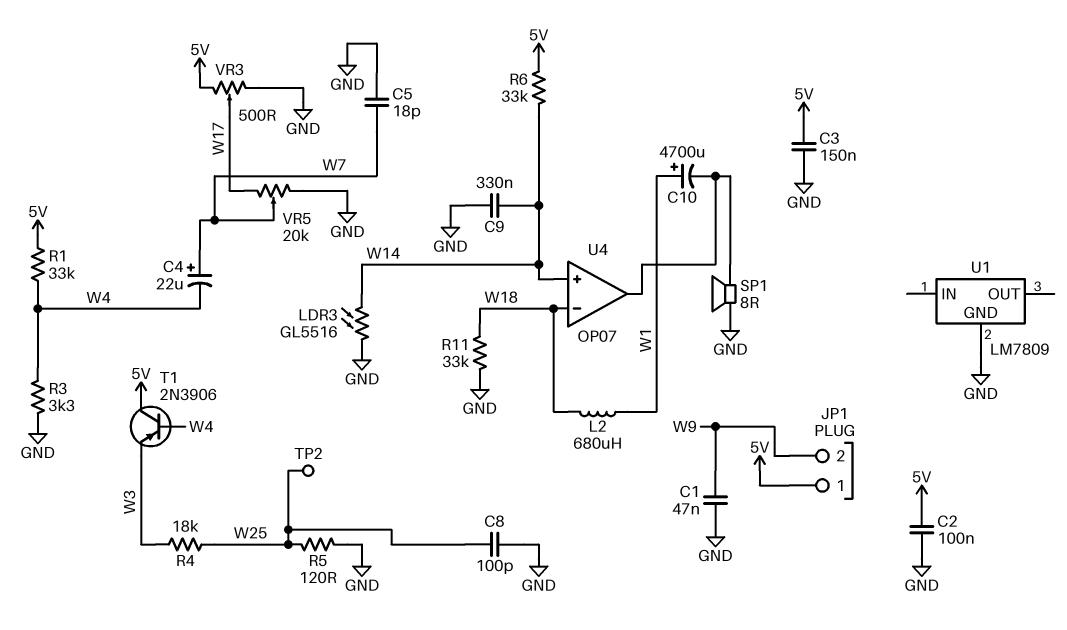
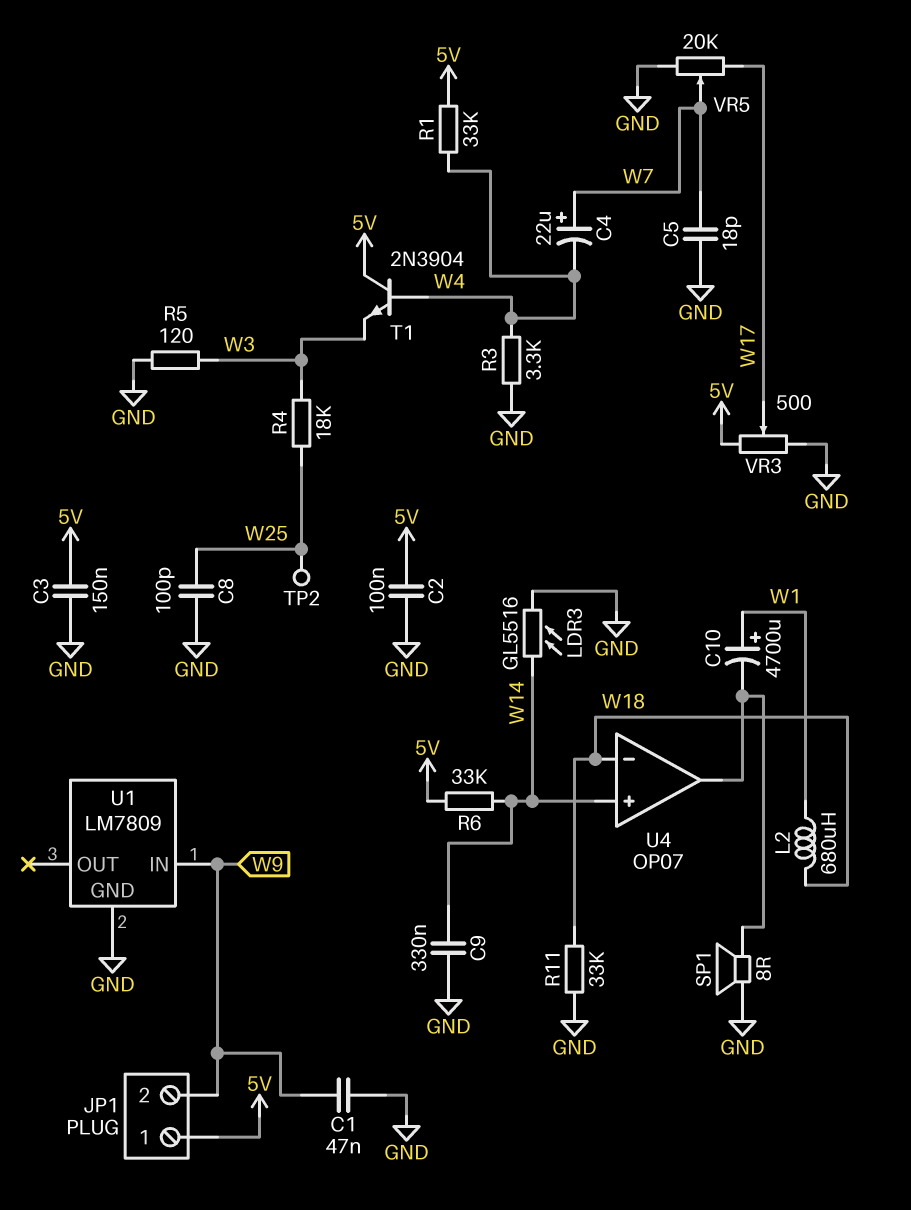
R5: 120 (GND, W25) -> 120 (GND, W3)
T1: PNP 2N3906 (B W4, C 5V, E W3) -> NPN 2N3904 (B W4, C 5V, E W3)
U1 pin IN: none -> W9

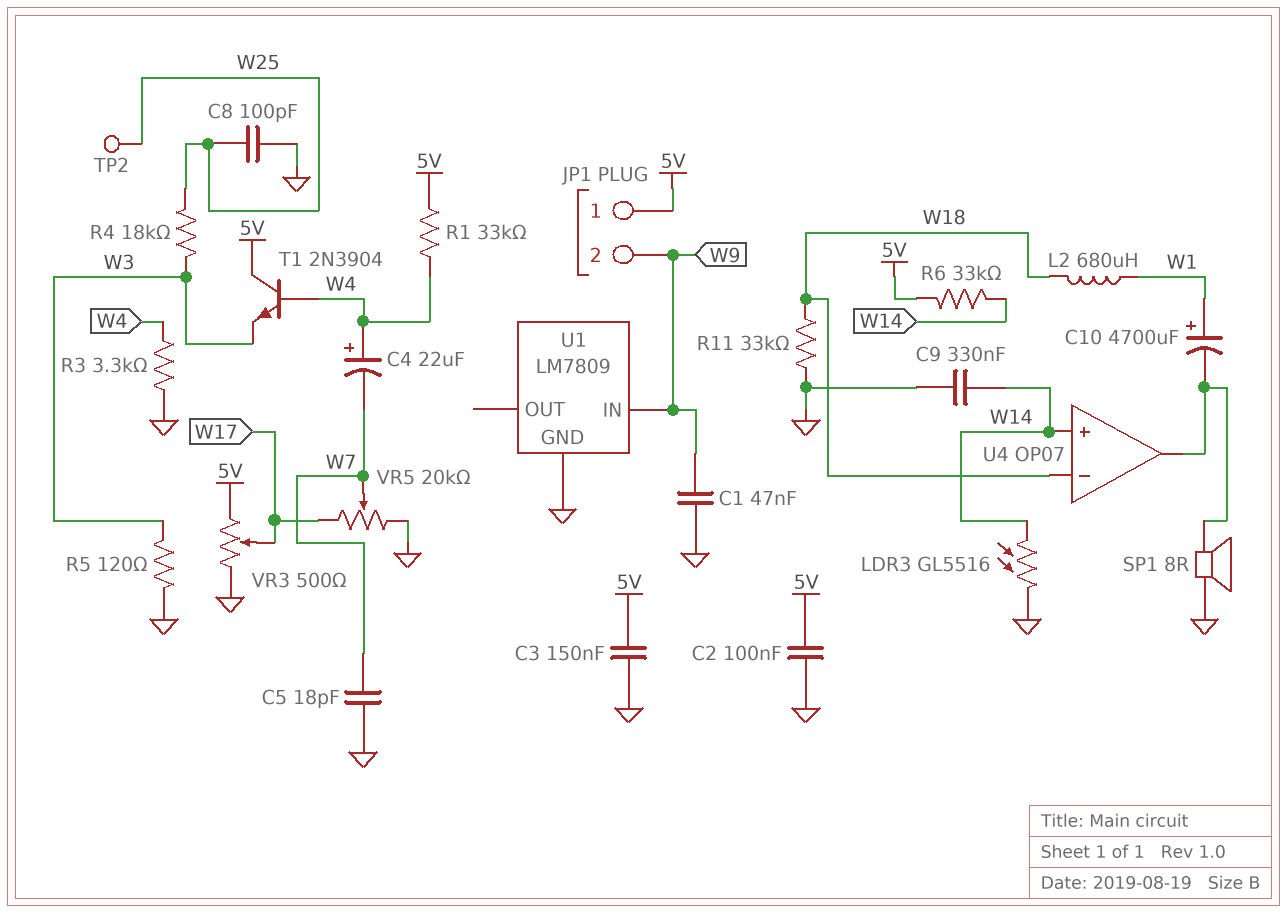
C4: 22uF (plus W7, minus W4) -> 22uF (plus W4, minus W7)

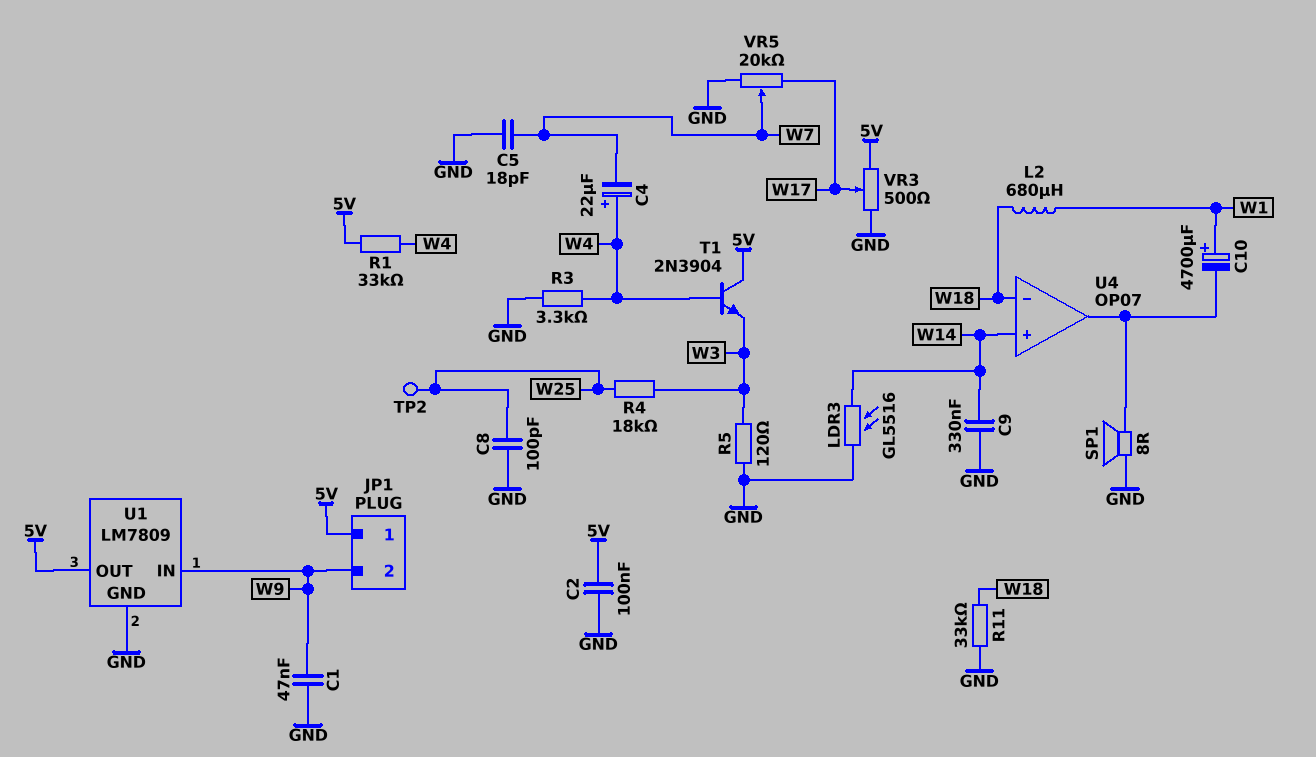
C3: 150nF (5V, GND) -> none
R6: 33k (5V, W14) -> none
U1 pin OUT: none -> 5V

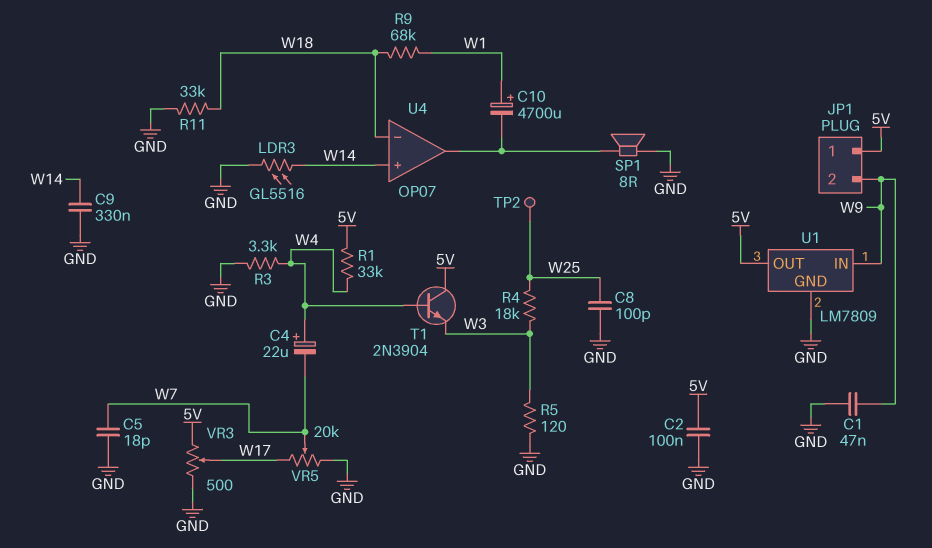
L2: 680uH (W1, W18) -> none
R9: none -> 68k (W1, W18)

